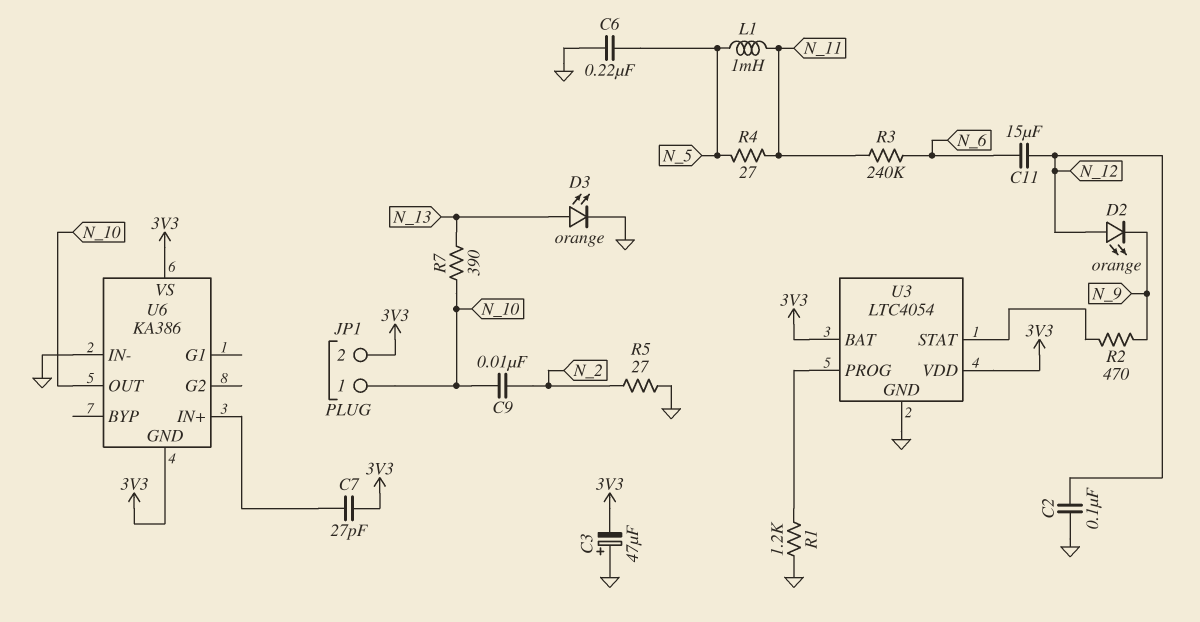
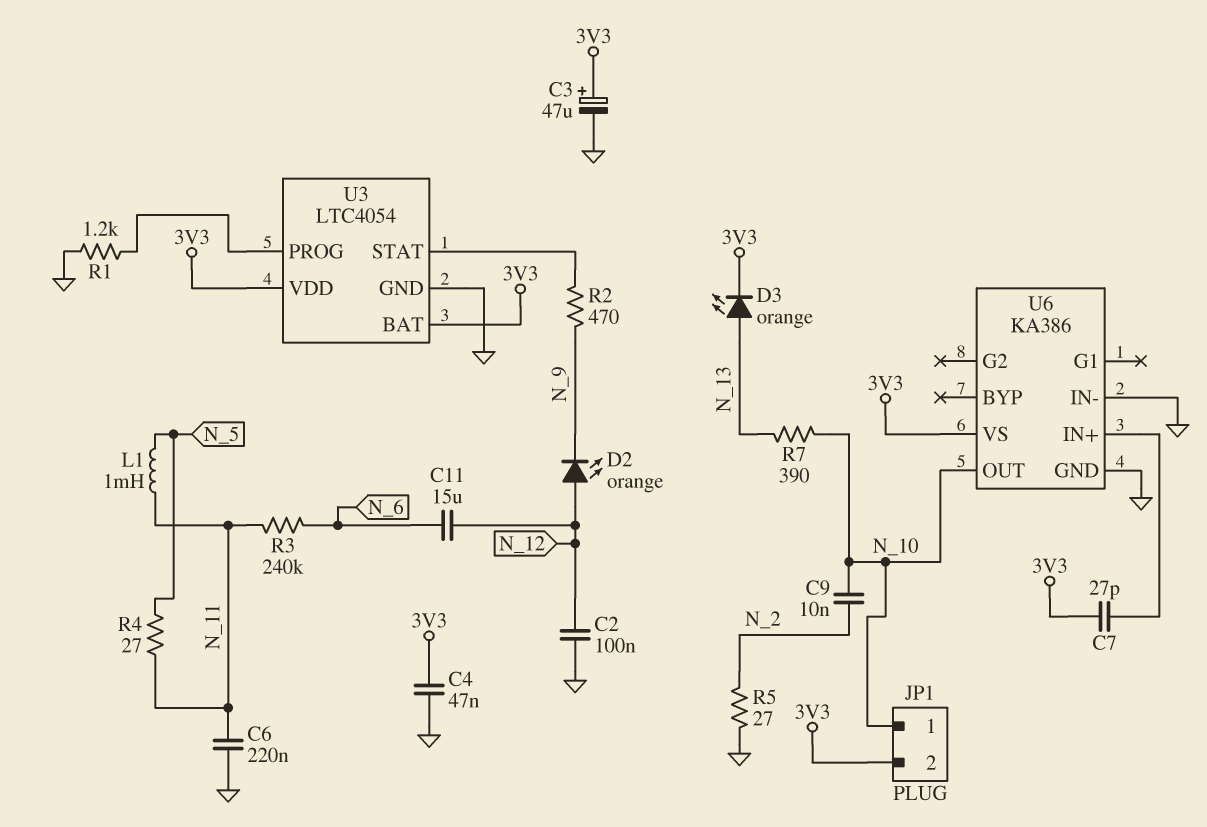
C3: 47uF (plus GND, minus 3V3) -> 47uF (plus 3V3, minus GND)
C4: none -> 47nF (3V3, GND)
C6: 220nF (GND, N_5) -> 220nF (GND, N_11)
D3: LED orange (A N_13, K GND) -> LED orange (A N_13, K 3V3)
U6 pin GND: 3V3 -> GND

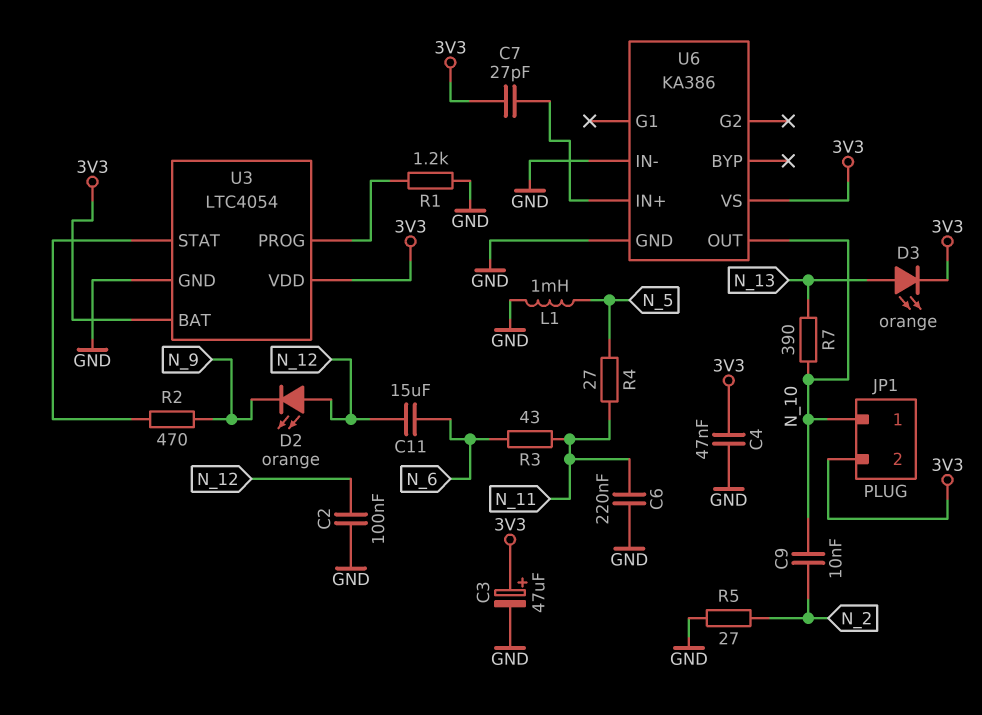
L1: 1mH (N_5, N_11) -> 1mH (GND, N_5)
R3: 240k (N_6, N_11) -> 43 (N_6, N_11)

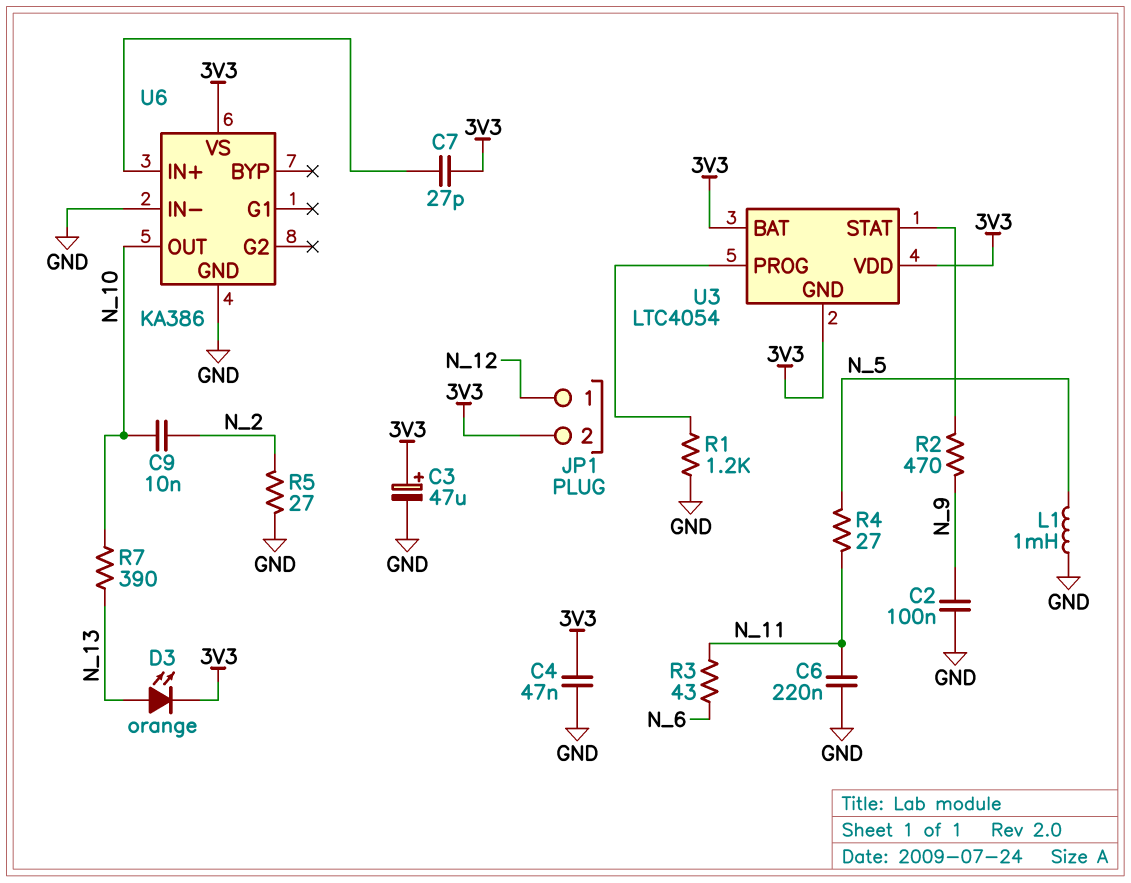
C2: 100nF (GND, N_12) -> 100nF (GND, N_9)
C11: 15uF (N_6, N_12) -> none
D2: LED orange (A N_12, K N_9) -> none
JP1 pin 1: N_10 -> N_12
U3 pin GND: GND -> 3V3

